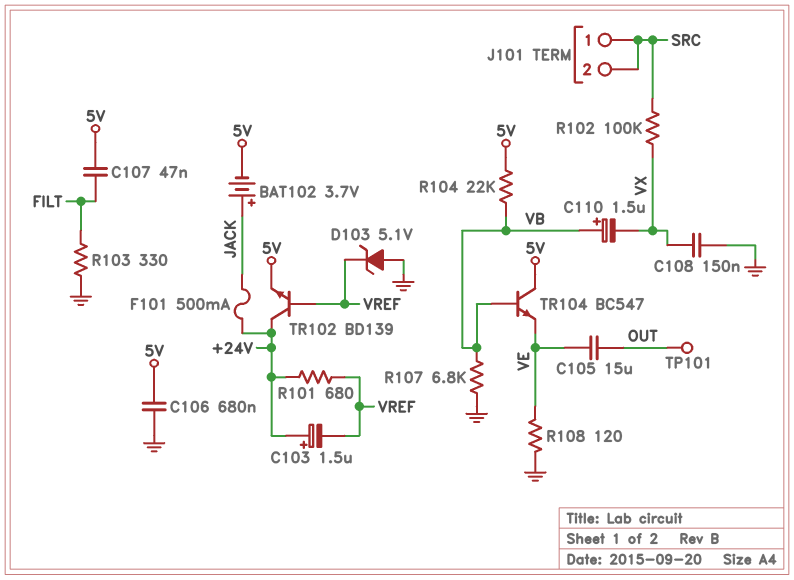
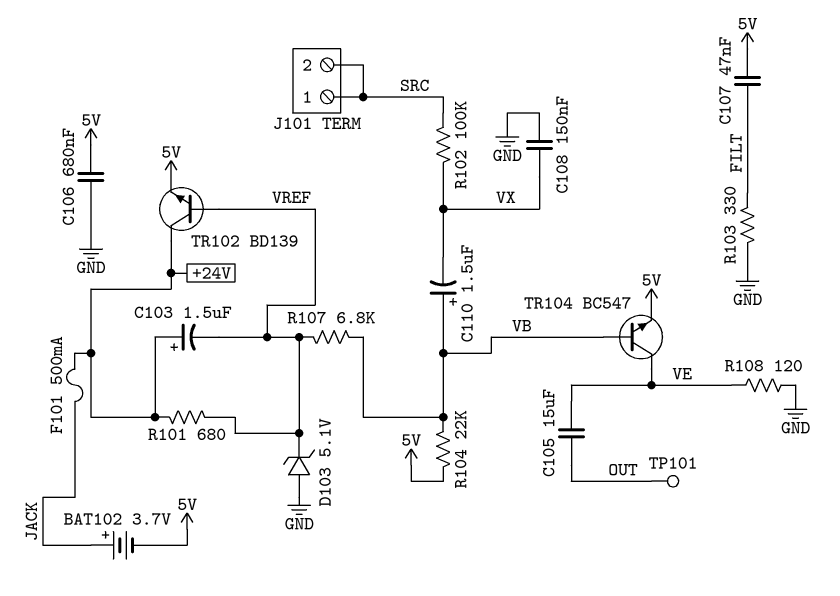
R107: 6.8k (GND, VB) -> 6.8k (VB, VREF)
TR104: NPN BC547 (B VB, C 5V, E VE) -> NPN BC547 (B VB, C VE, E 5V)

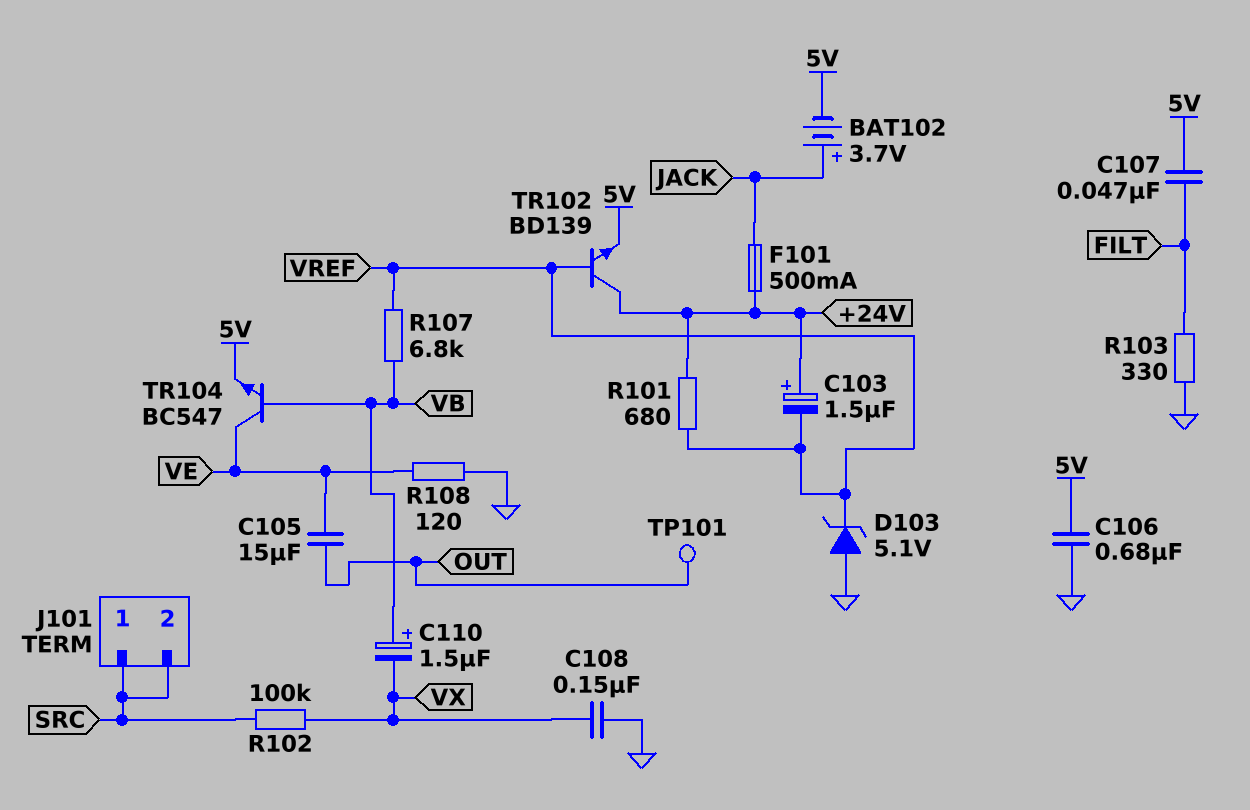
R104: 22k (5V, VB) -> none

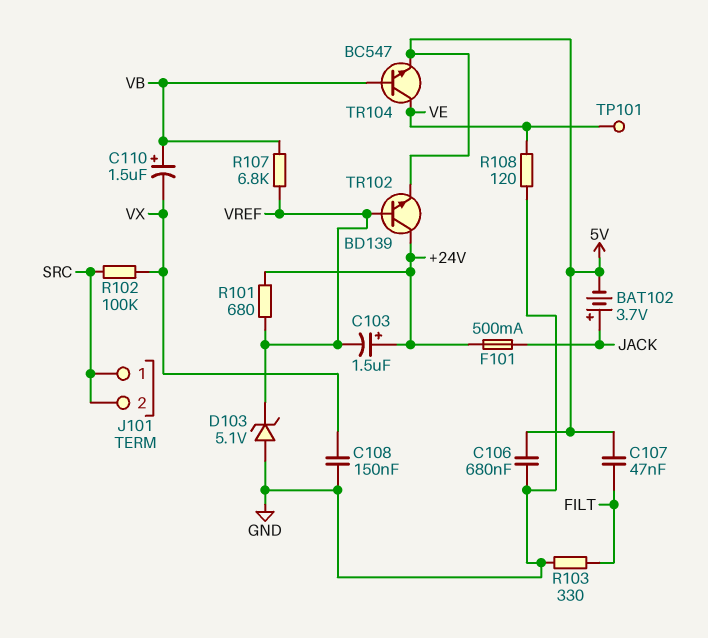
C105: 15uF (OUT, VE) -> none
TP101: test point (OUT) -> test point (VE)

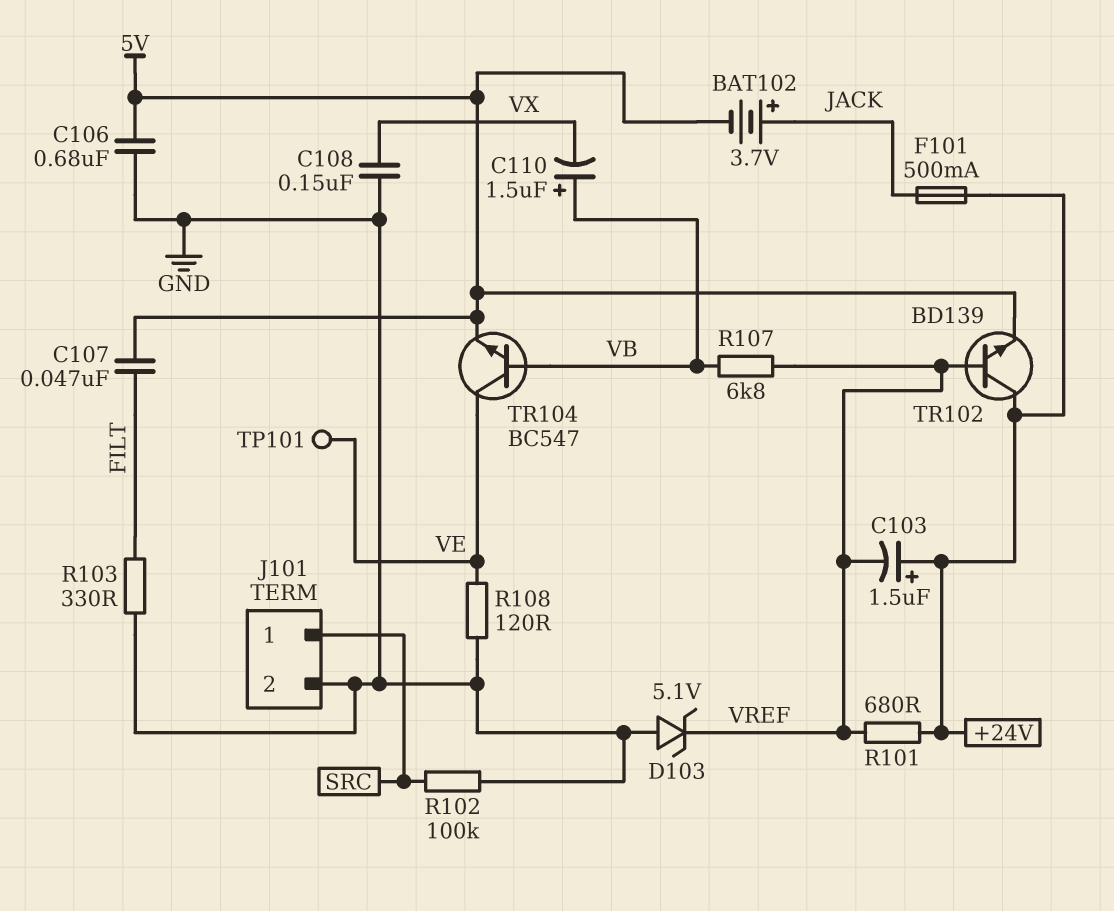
J101 pin 2: SRC -> GND
R102: 100k (SRC, VX) -> 100k (GND, SRC)

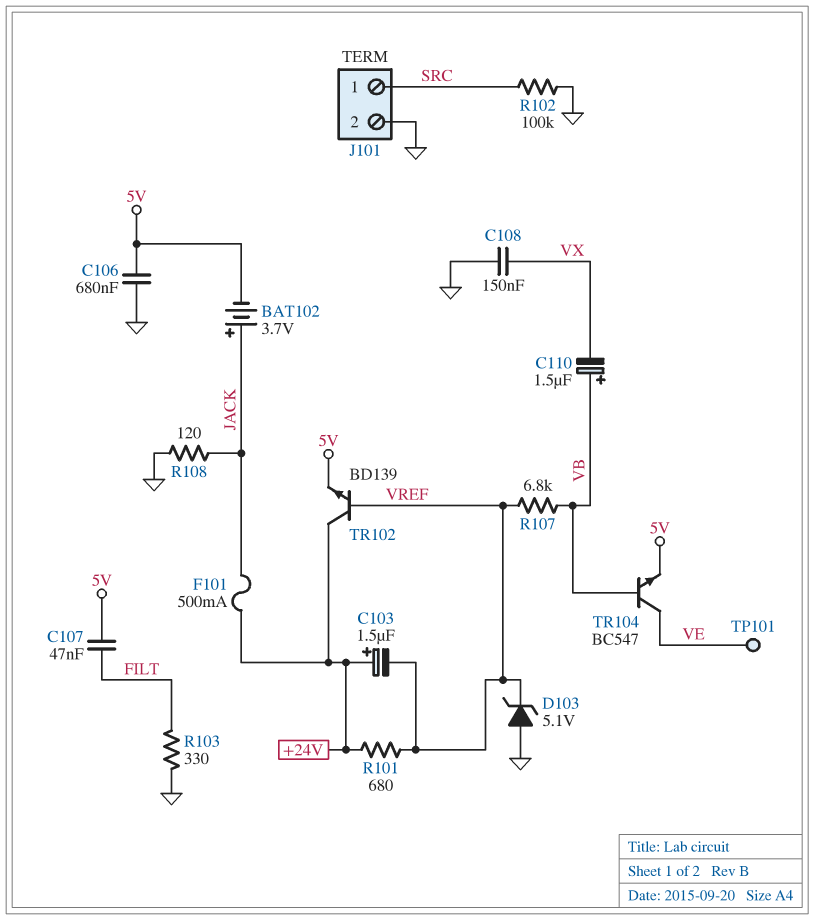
R108: 120 (GND, VE) -> 120 (GND, JACK)

